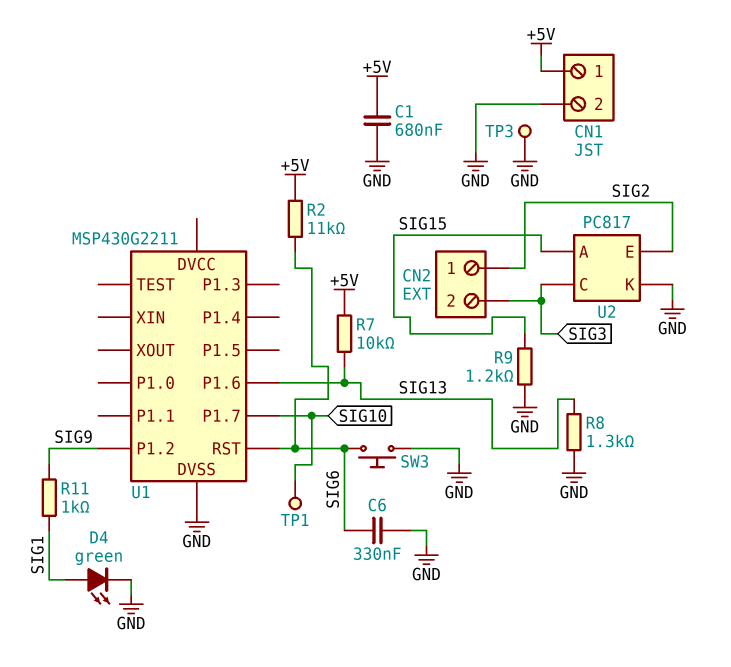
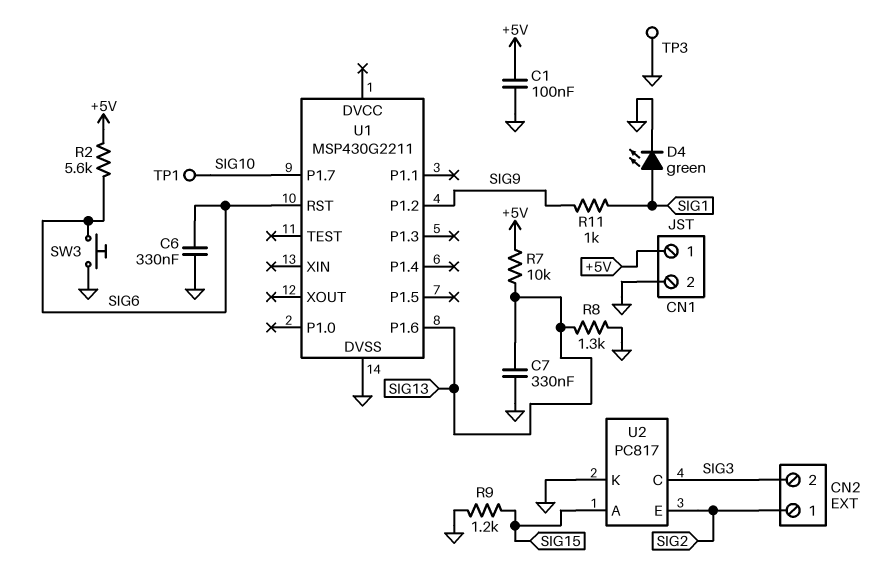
C1: 680nF (+5V, GND) -> 100nF (+5V, GND)
C7: none -> 330nF (GND, SIG13)
R2: 11k (+5V, SIG6) -> 5.6k (+5V, SIG6)

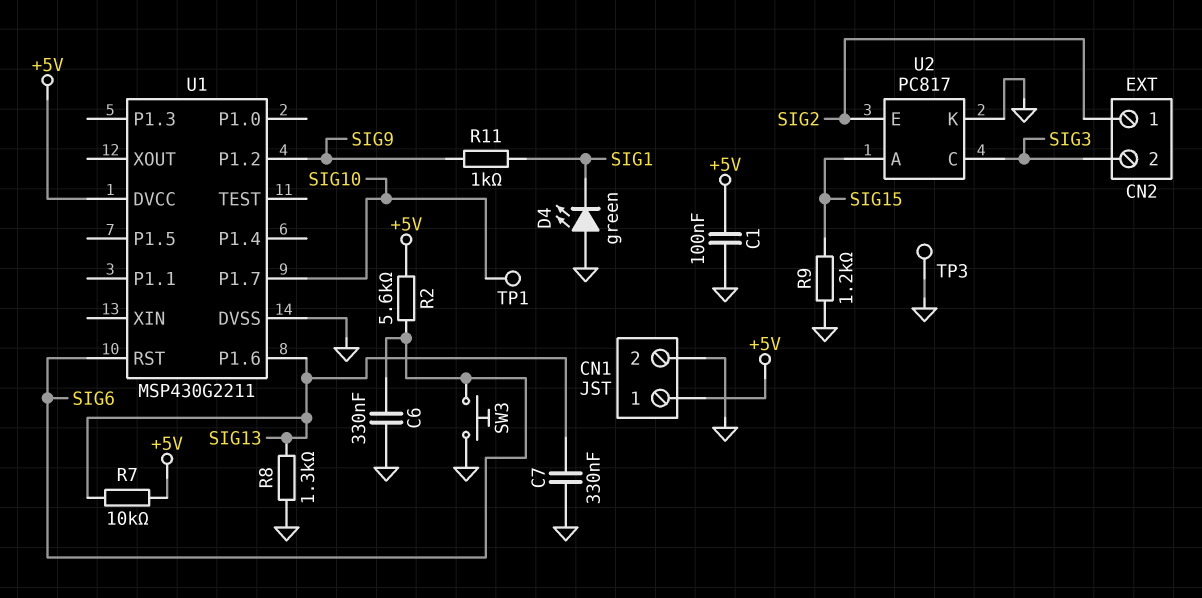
D4: LED green (A SIG1, K GND) -> LED green (A GND, K SIG1)
U1 pin DVCC: none -> +5V

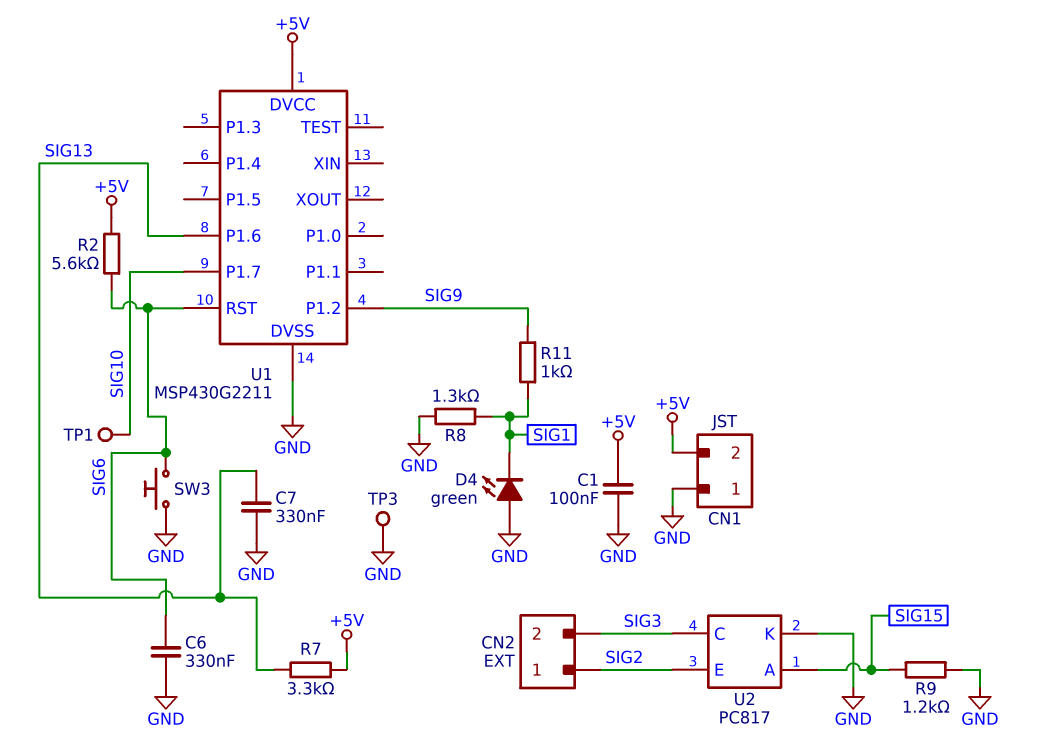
CN1 pin 1: +5V -> GND
CN1 pin 2: GND -> +5V
R7: 10k (+5V, SIG13) -> 3.3k (+5V, SIG13)
R8: 1.3k (GND, SIG13) -> 1.3k (GND, SIG1)

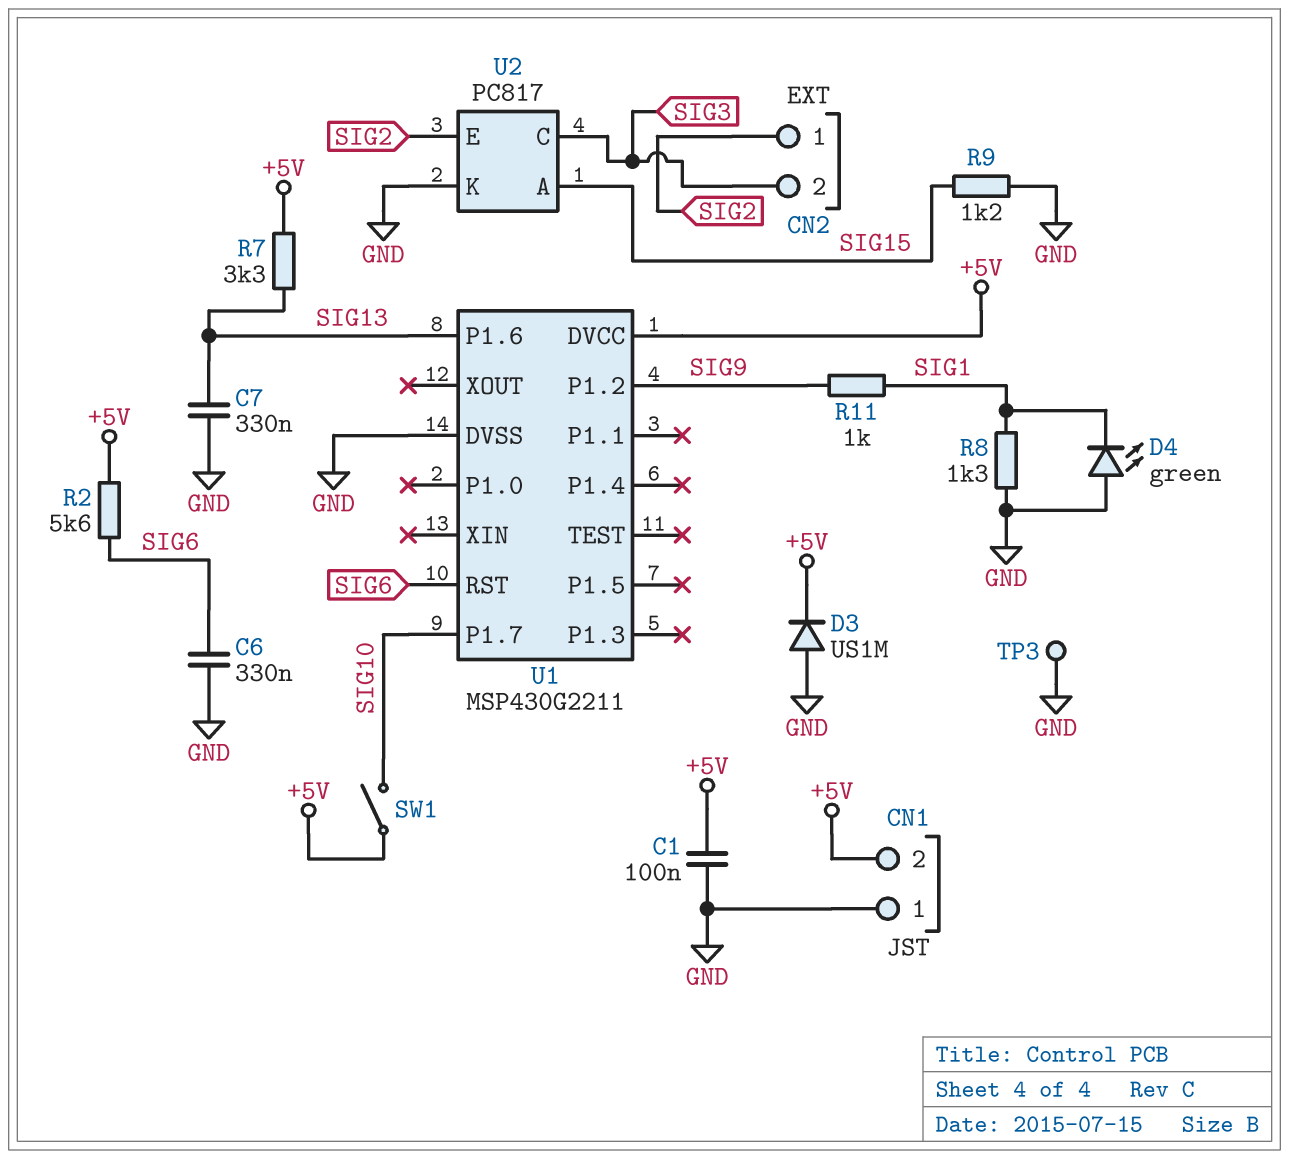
D3: none -> diode US1M (A GND, K +5V)
SW1: none -> switch (+5V, SIG10)
SW3: button (GND, SIG6) -> none
TP1: test point (SIG10) -> none

